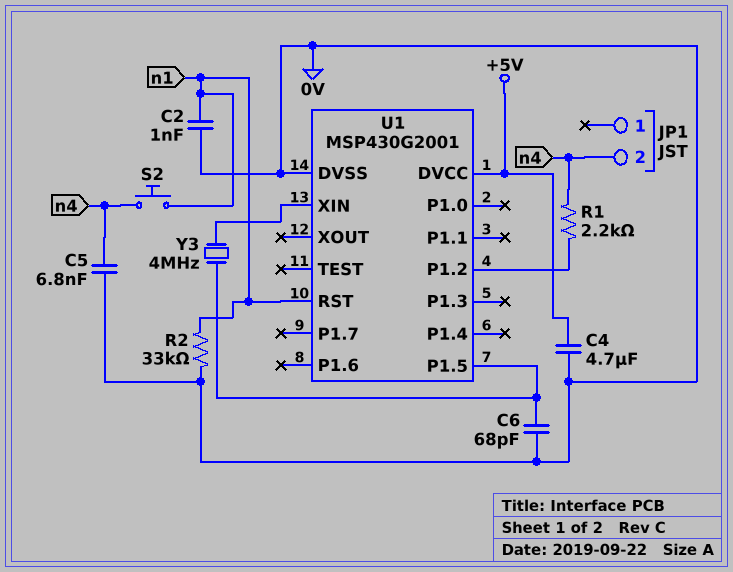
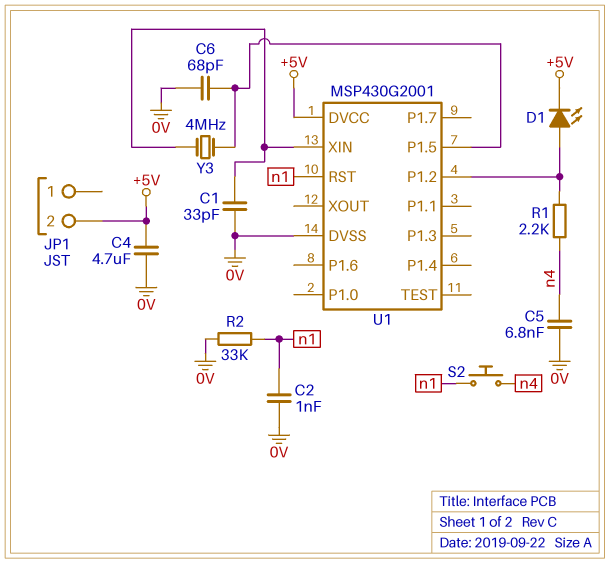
C1: none -> 33pF (0V, U1/XIN)
D1: none -> LED (A U1/P1.2, K +5V)
JP1 pin 2: n4 -> +5V

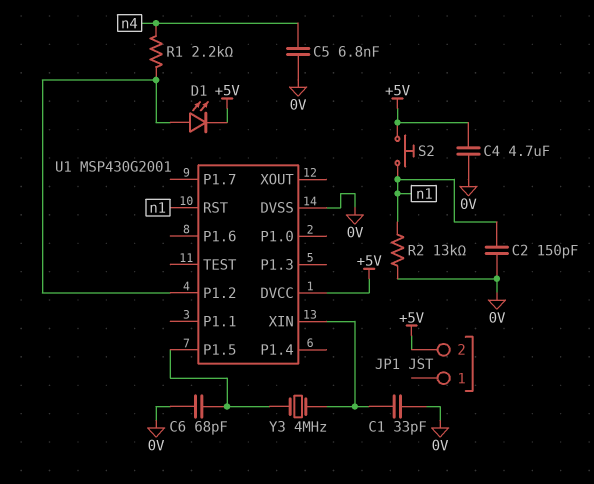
C2: 1nF (0V, n1) -> 150pF (0V, n1)
R2: 33k (0V, n1) -> 13k (0V, n1)
S2: button (n1, n4) -> button (+5V, n1)

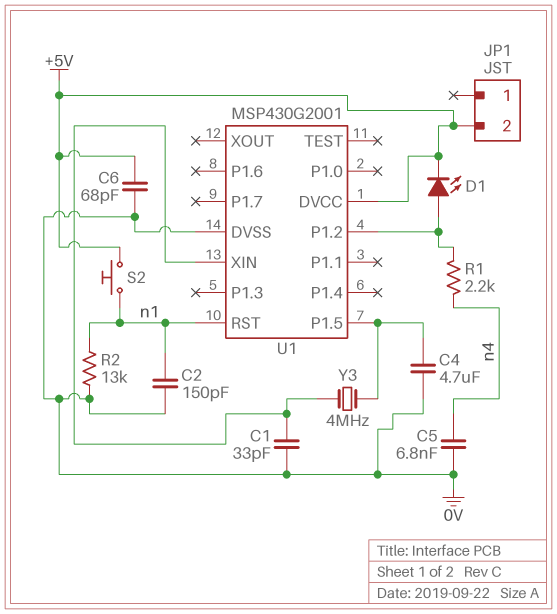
C4: 4.7uF (+5V, 0V) -> 4.7uF (0V, U1/P1.5)
C6: 68pF (0V, U1/P1.5) -> 68pF (+5V, 0V)

